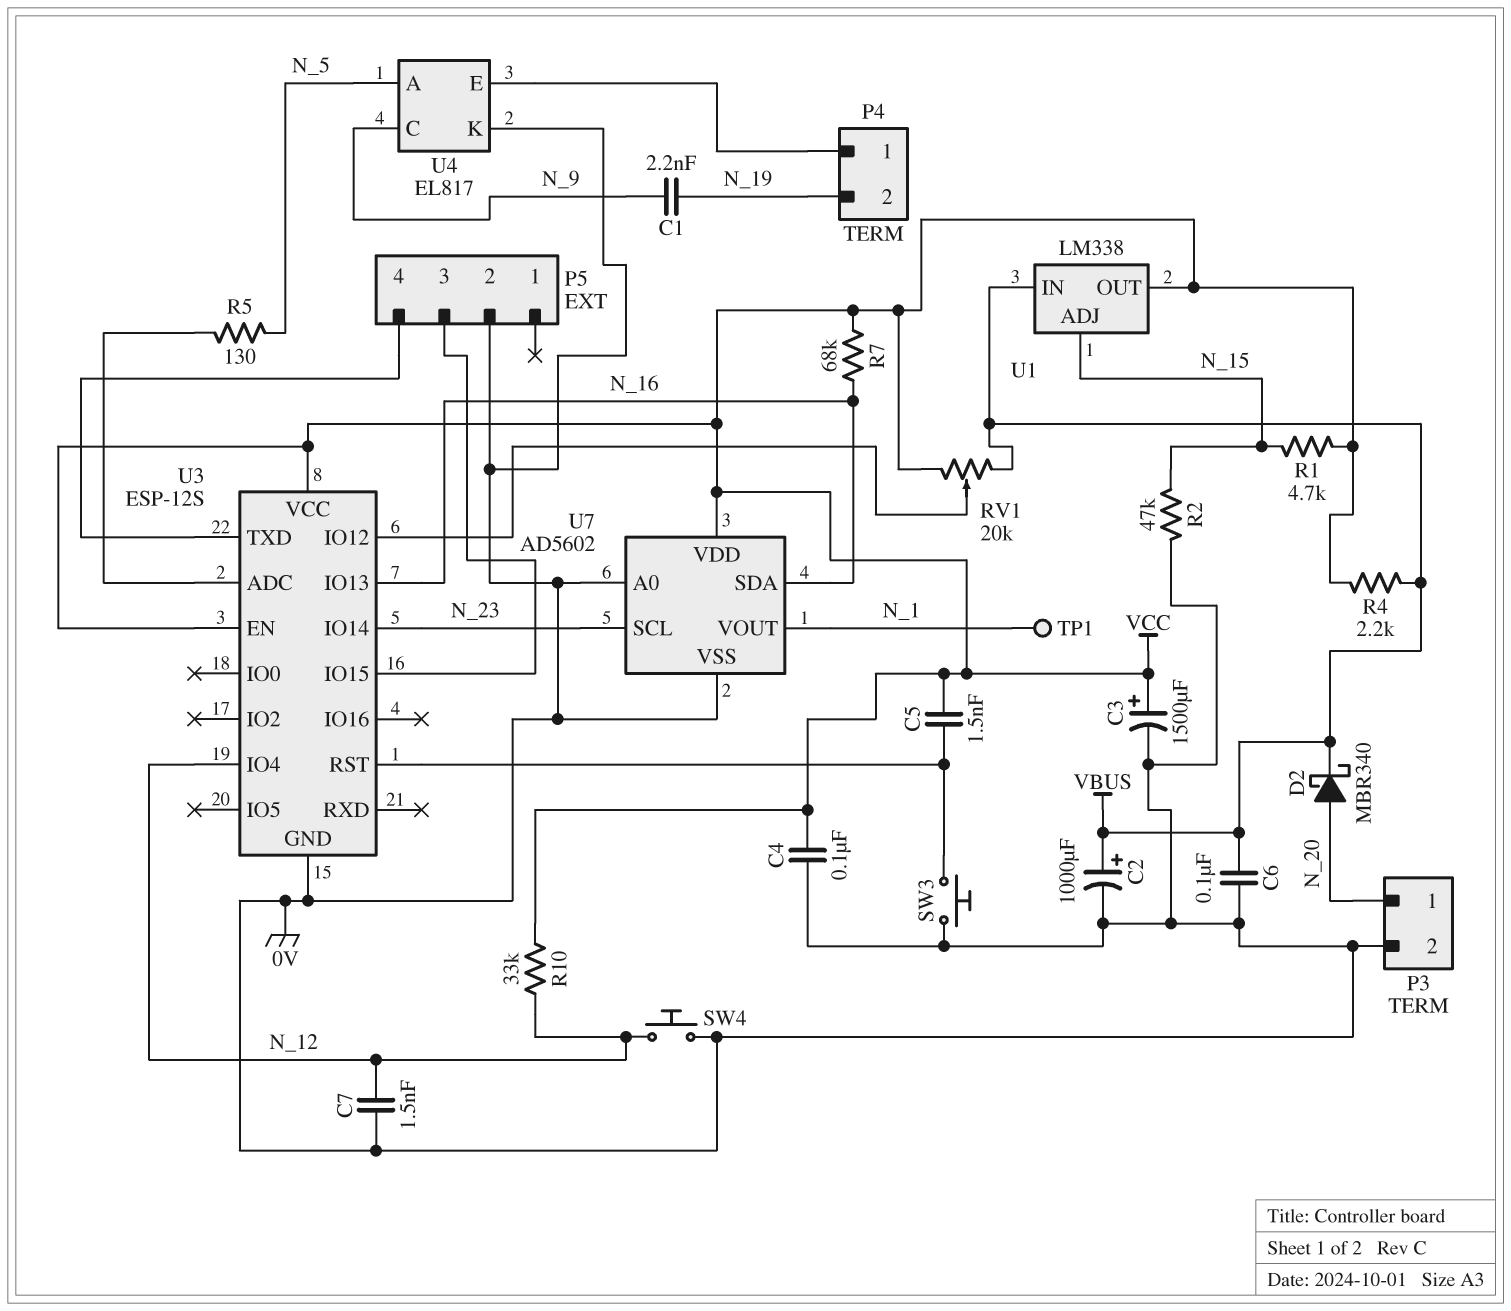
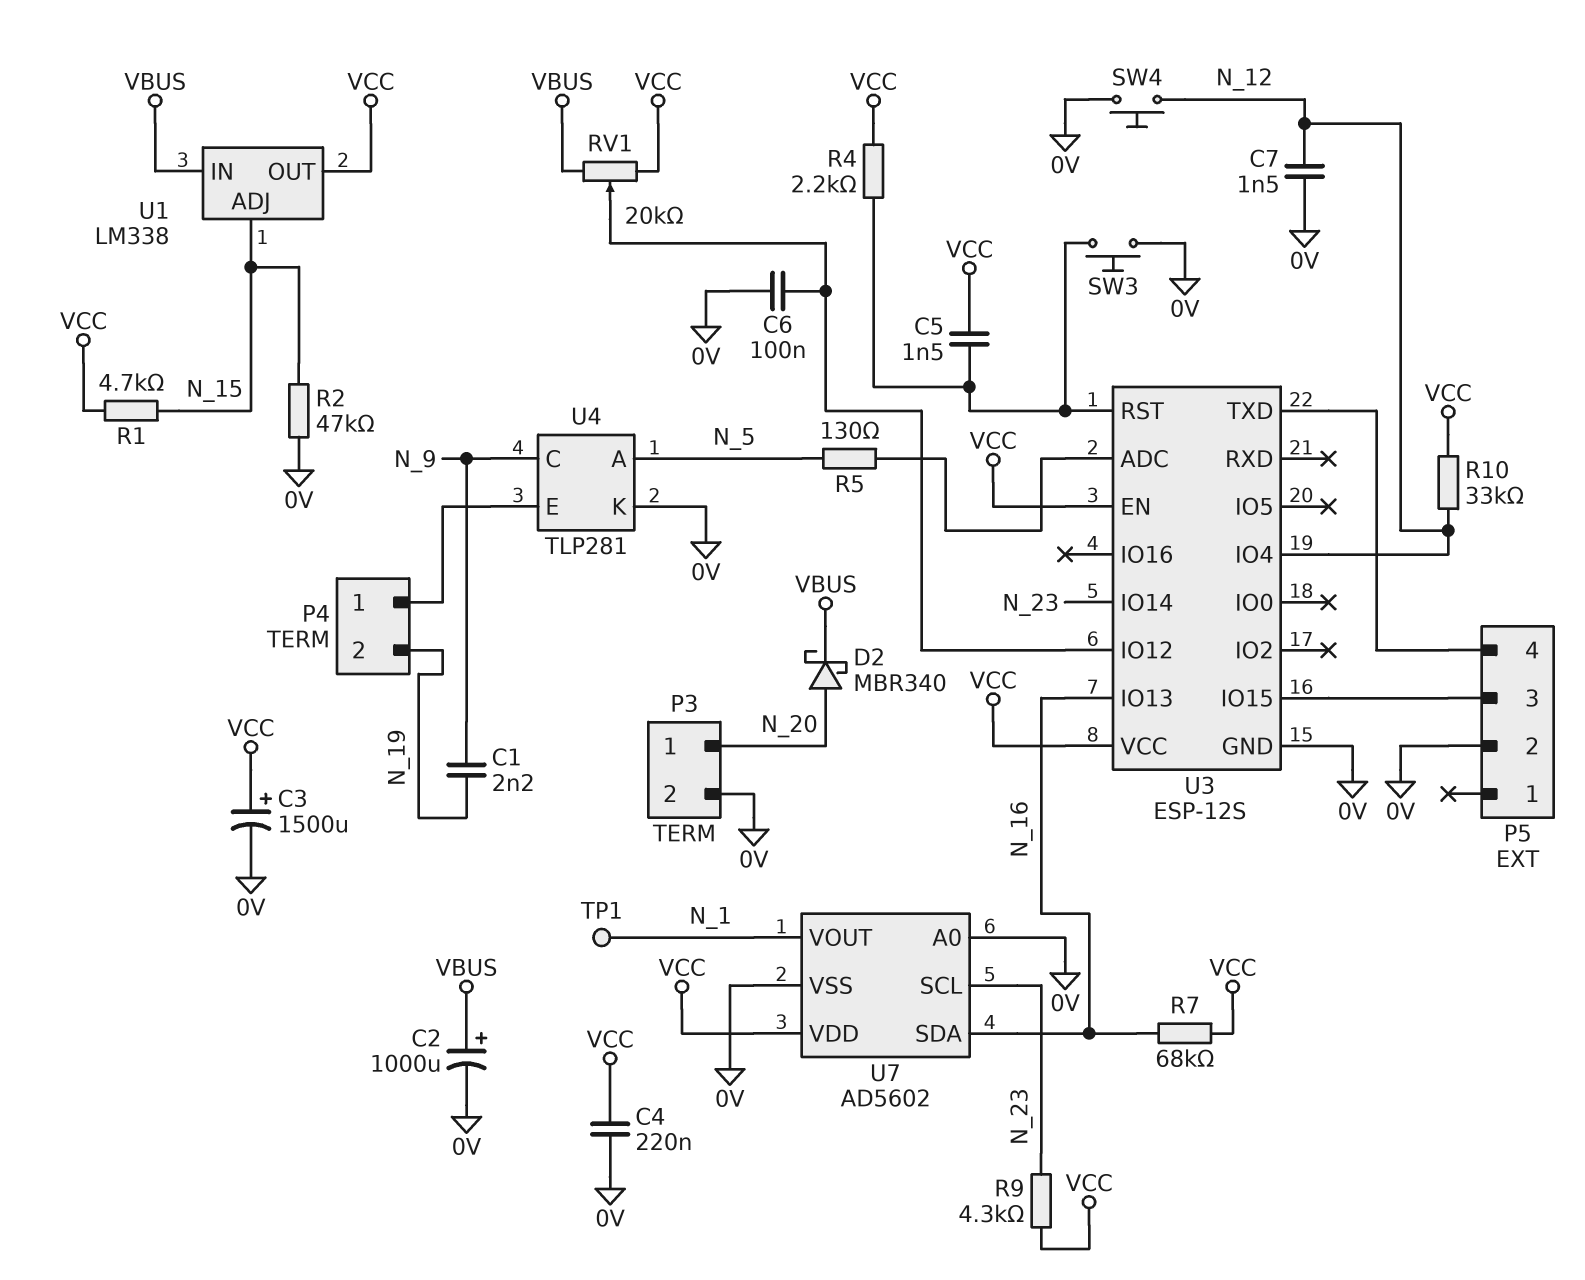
C4: 100nF (0V, VCC) -> 220nF (0V, VCC)
C6: 100nF (0V, VBUS) -> 100nF (0V, U3/IO12)
R4: 2.2k (VBUS, VCC) -> 2.2k (U3/RST, VCC)
R9: none -> 4.3k (N_23, VCC)
U4: EL817 -> TLP281

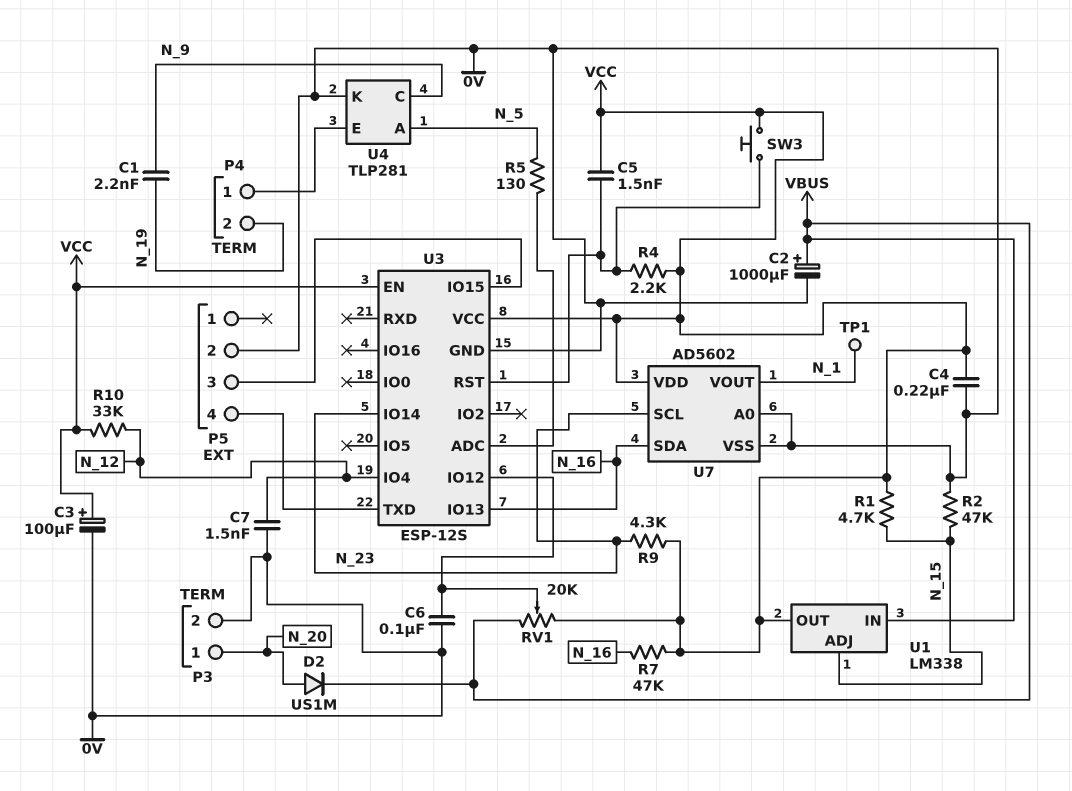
C3: 1500uF (plus VCC, minus 0V) -> 100uF (plus VCC, minus 0V)
D2: schottky MBR340 (A N_20, K VBUS) -> diode US1M (A N_20, K VBUS)
R7: 68k (N_16, VCC) -> 47k (N_16, VCC)
SW3: button (0V, U3/RST) -> button (U3/RST, VCC)
SW4: button (0V, N_12) -> none

